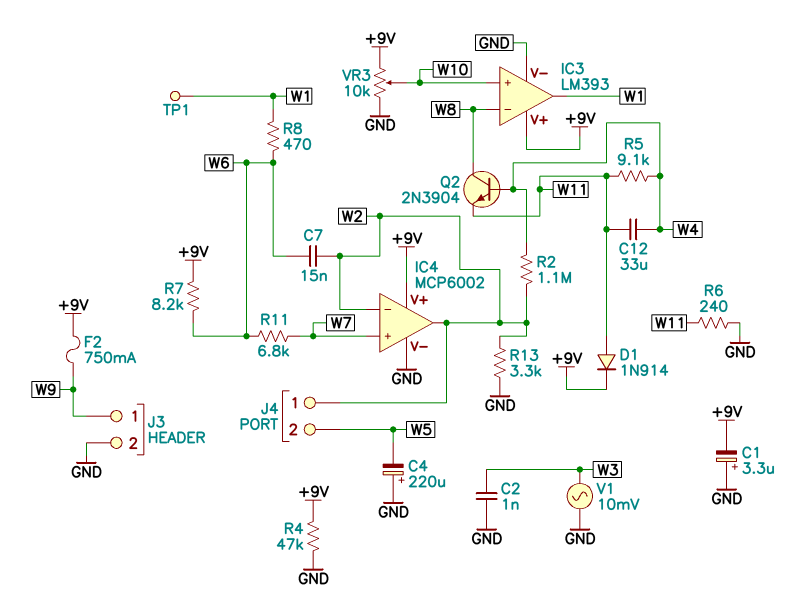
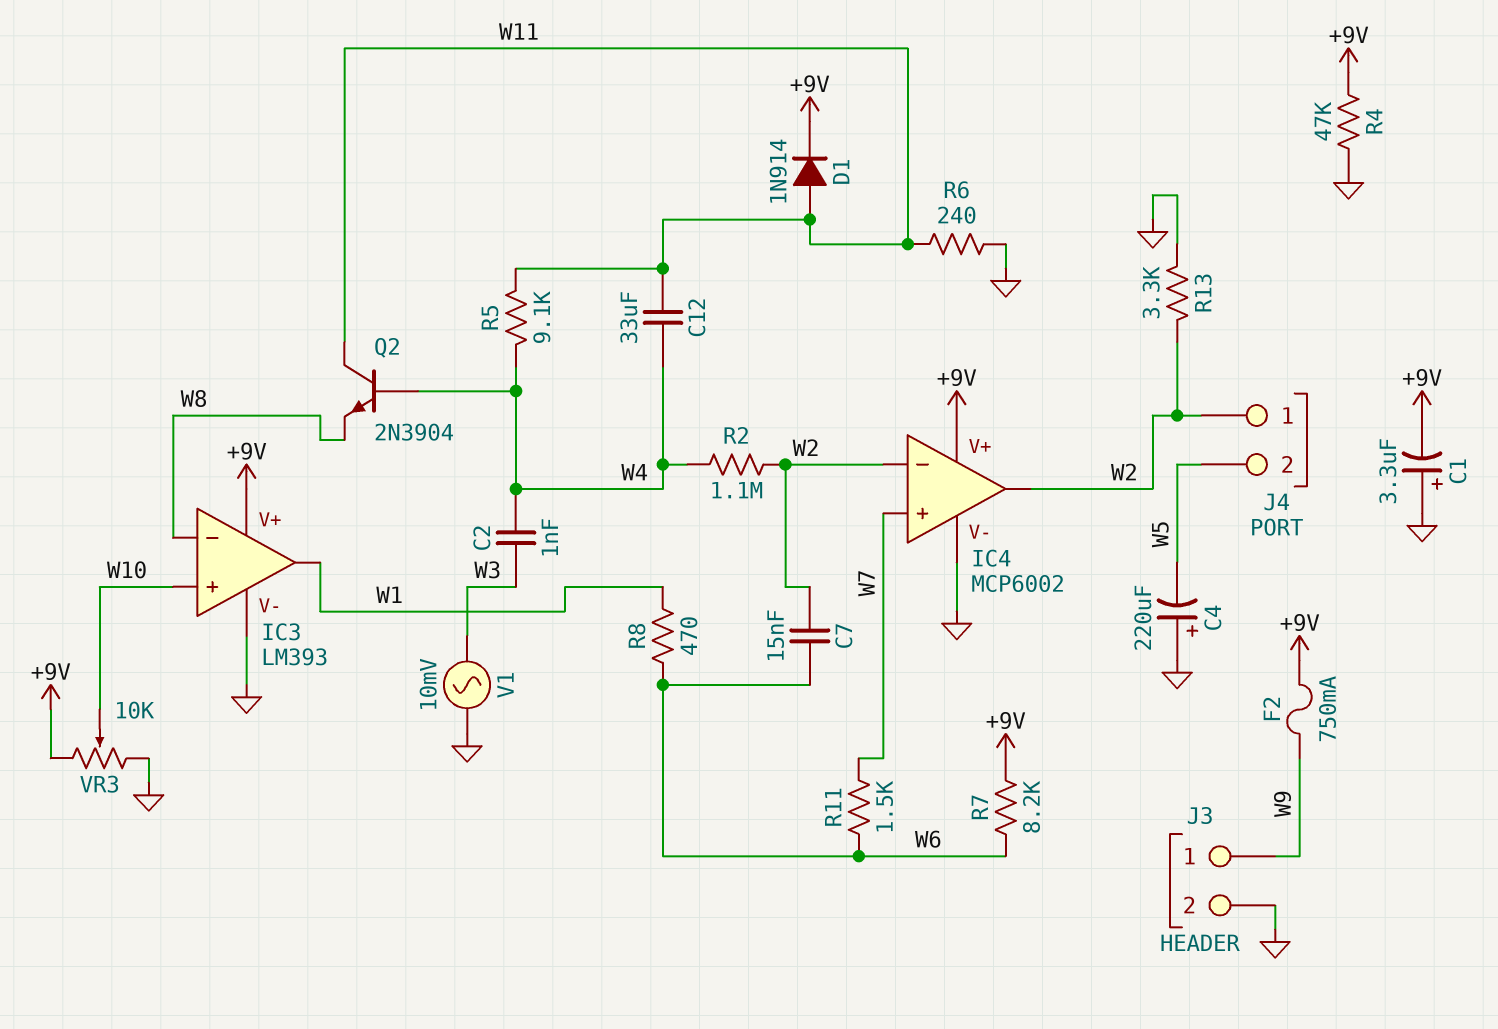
C2: 1nF (GND, W3) -> 1nF (W3, W4)
Q2: NPN 2N3904 (B W4, C W8, E W11) -> NPN 2N3904 (B W4, C W11, E W8)
R11: 6.8k (W6, W7) -> 1.5k (W6, W7)
TP1: test point (W1) -> none

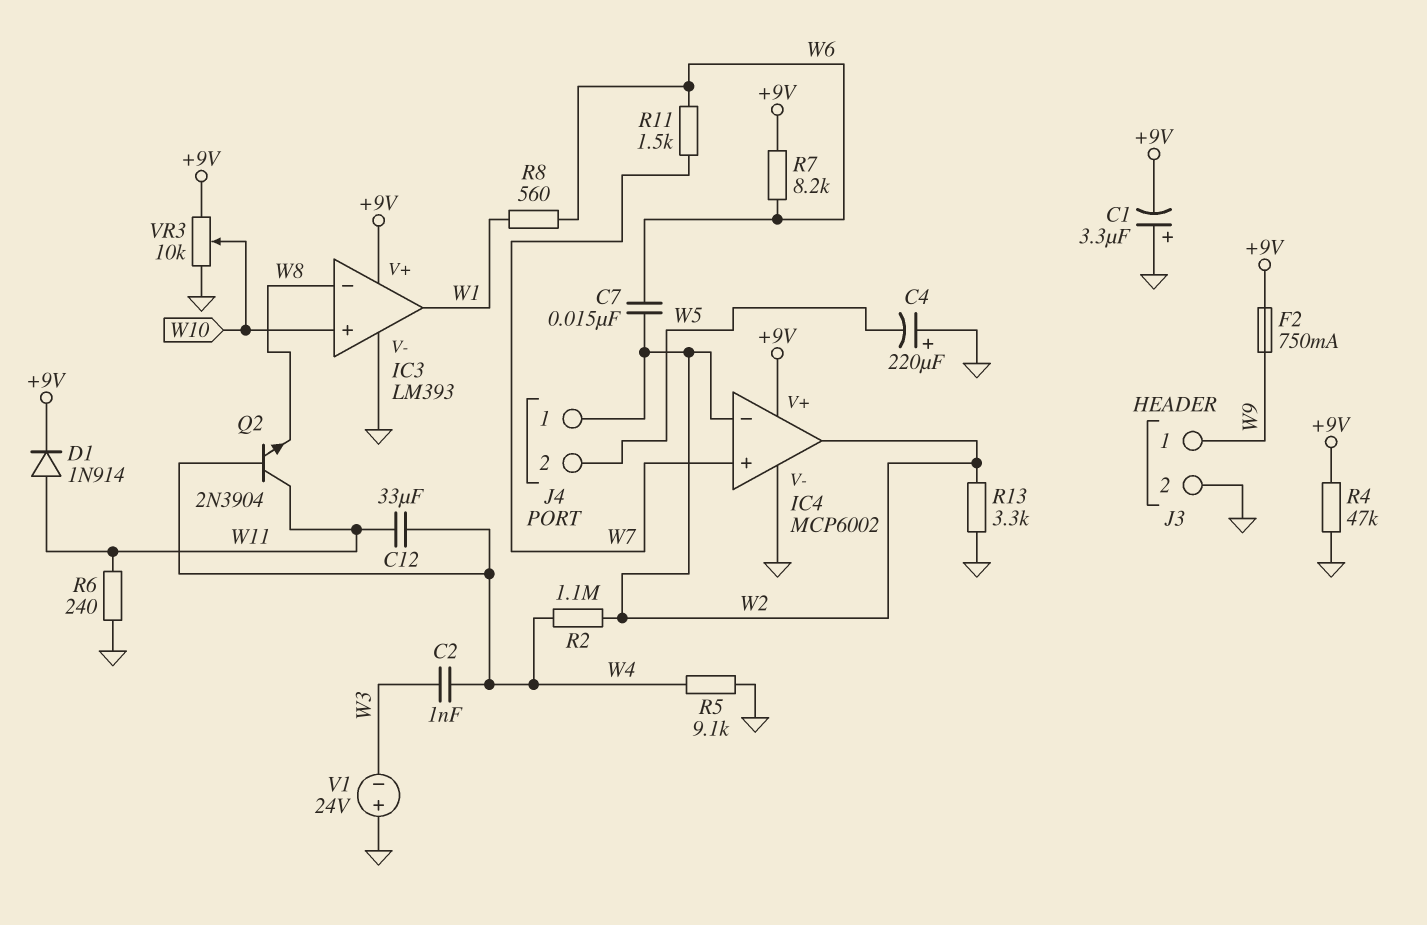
R5: 9.1k (W4, W11) -> 9.1k (GND, W4)
R8: 470 (W1, W6) -> 560 (W1, W6)
V1: AC 10mV (GND, W3) -> 24V (plus GND, minus W3)

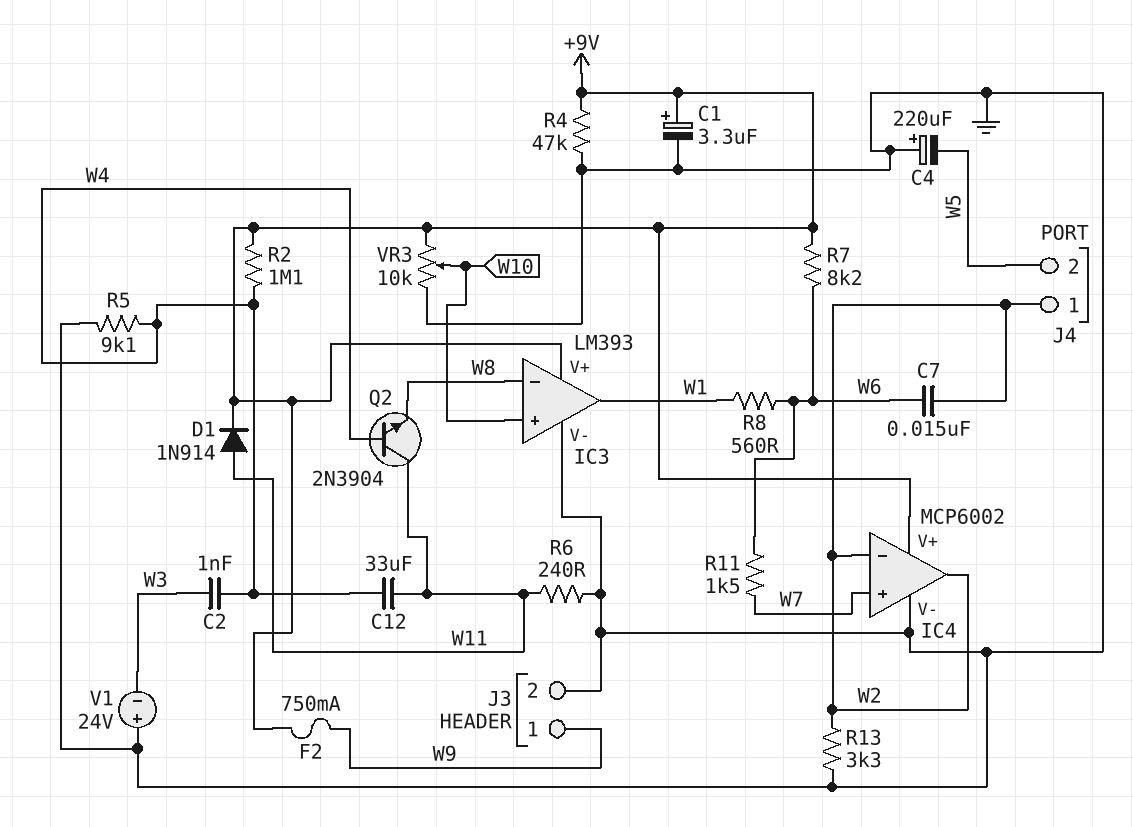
C1: 3.3uF (plus GND, minus +9V) -> 3.3uF (plus +9V, minus GND)
R2: 1.1M (W2, W4) -> 1.1M (+9V, W4)

